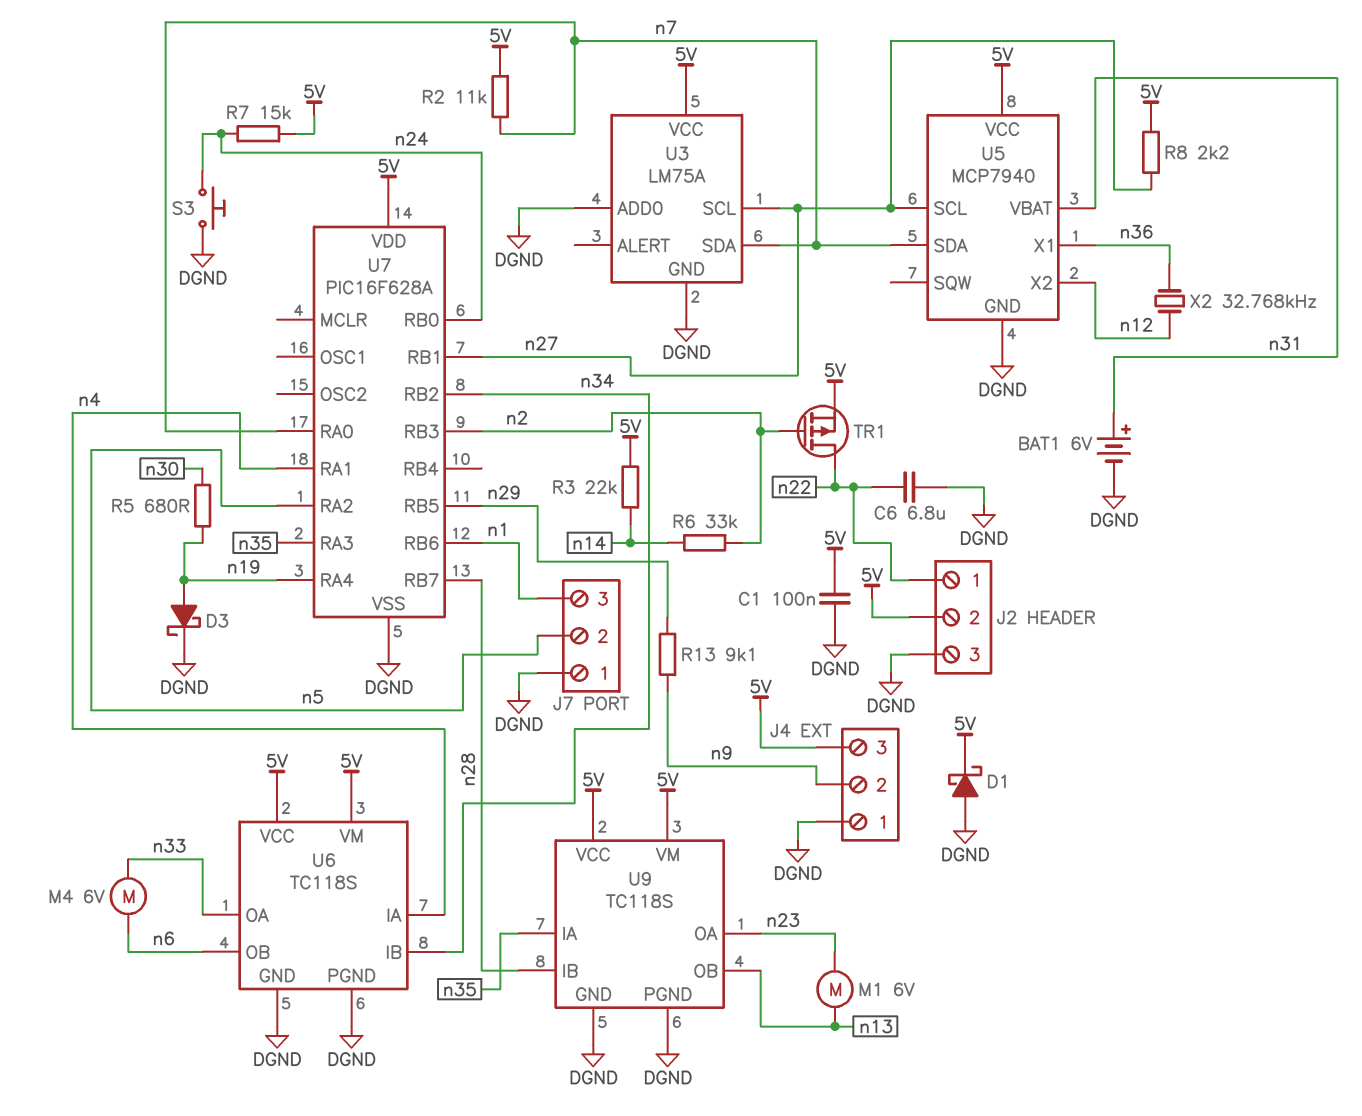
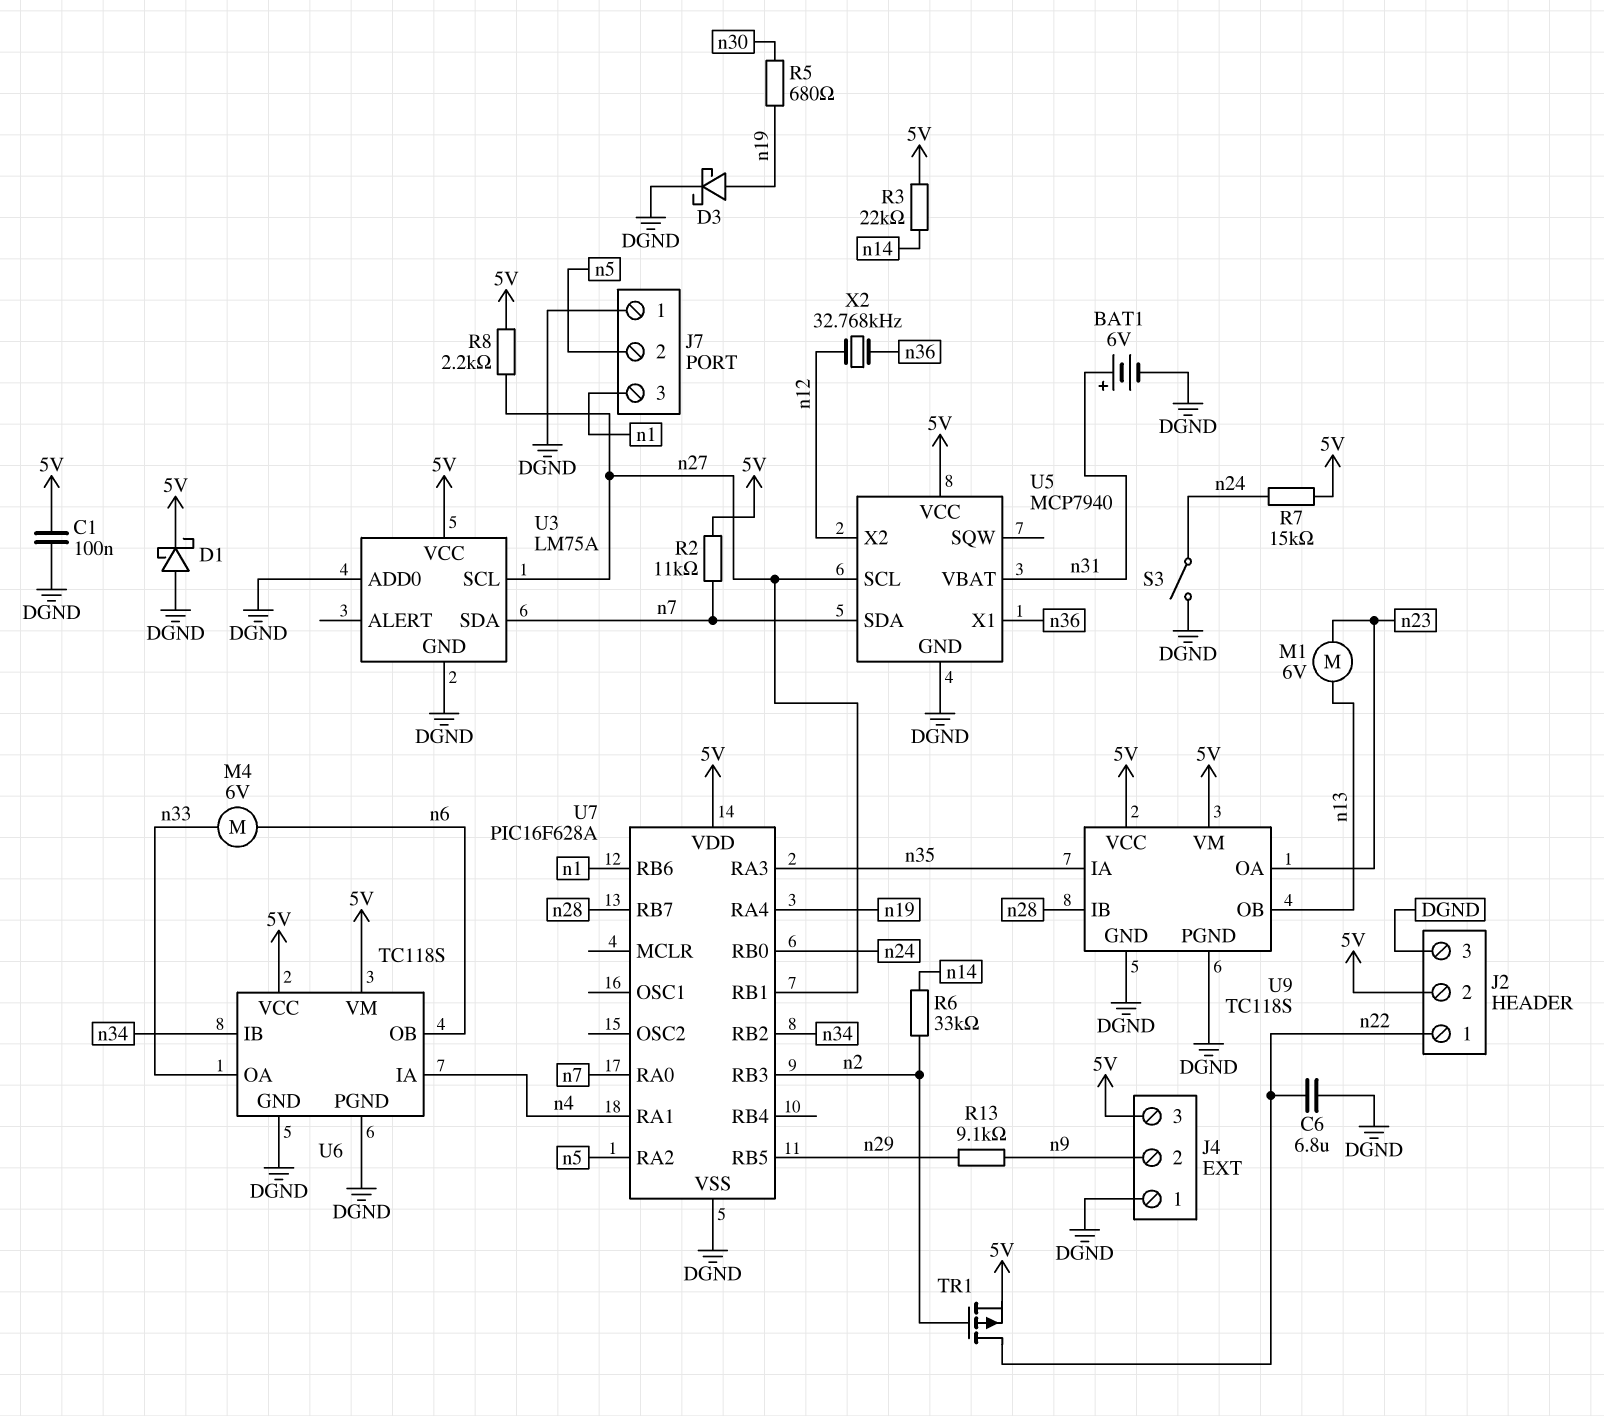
S3: button (DGND, n24) -> switch (DGND, n24)

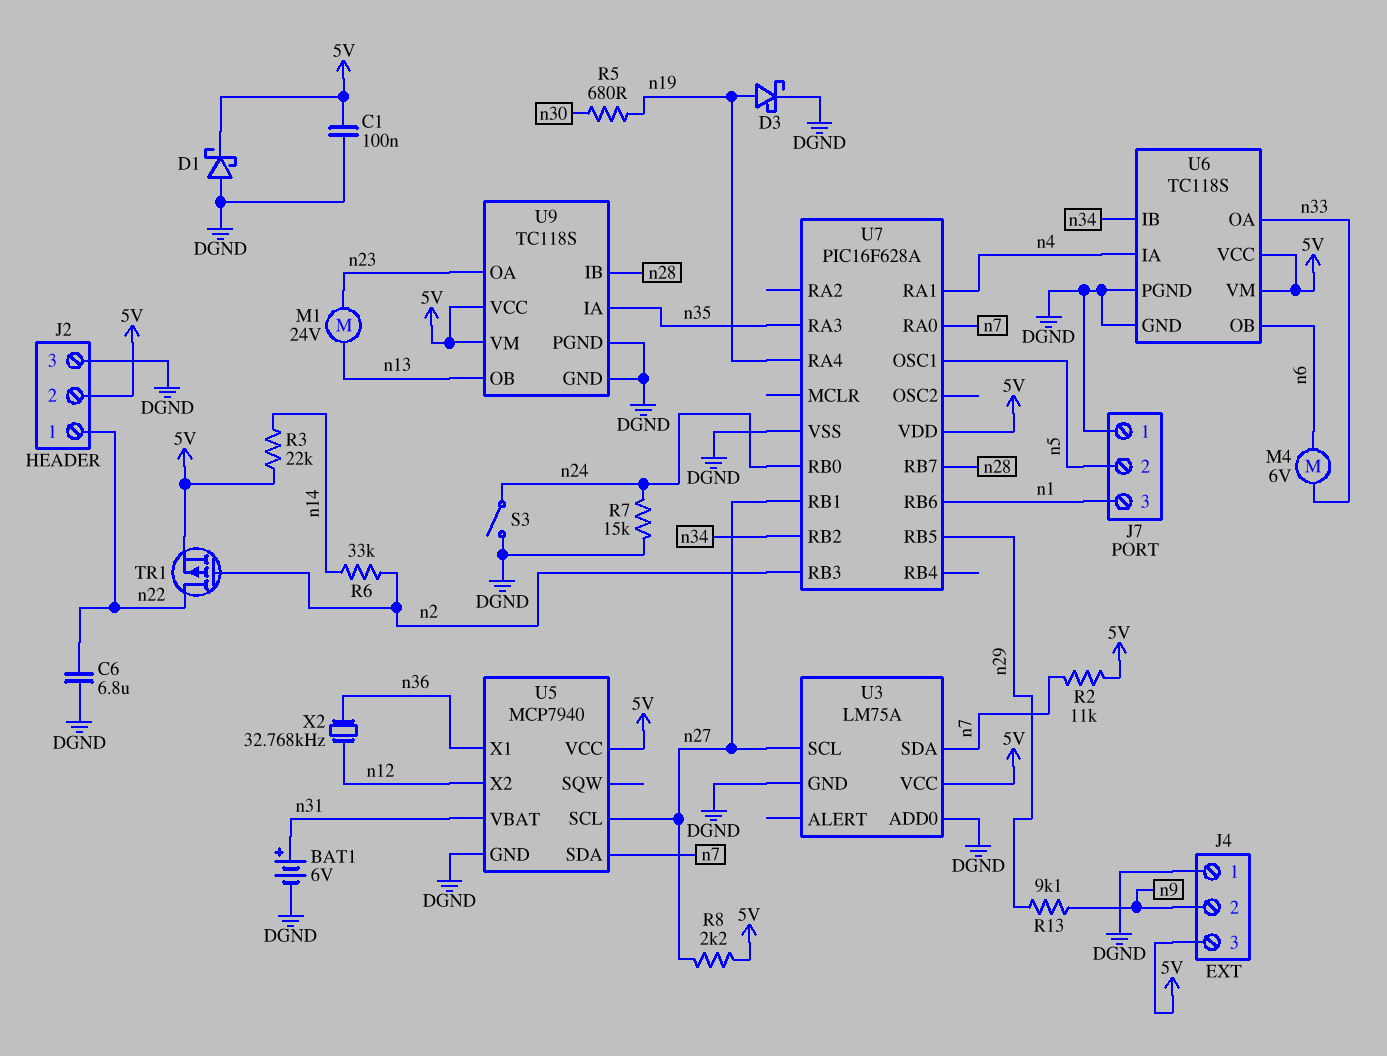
M1: motor 6V (n13, n23) -> motor 24V (n13, n23)
R7: 15k (5V, n24) -> 15k (DGND, n24)
U7 pin OSC1: none -> n5
U7 pin RA2: n5 -> none

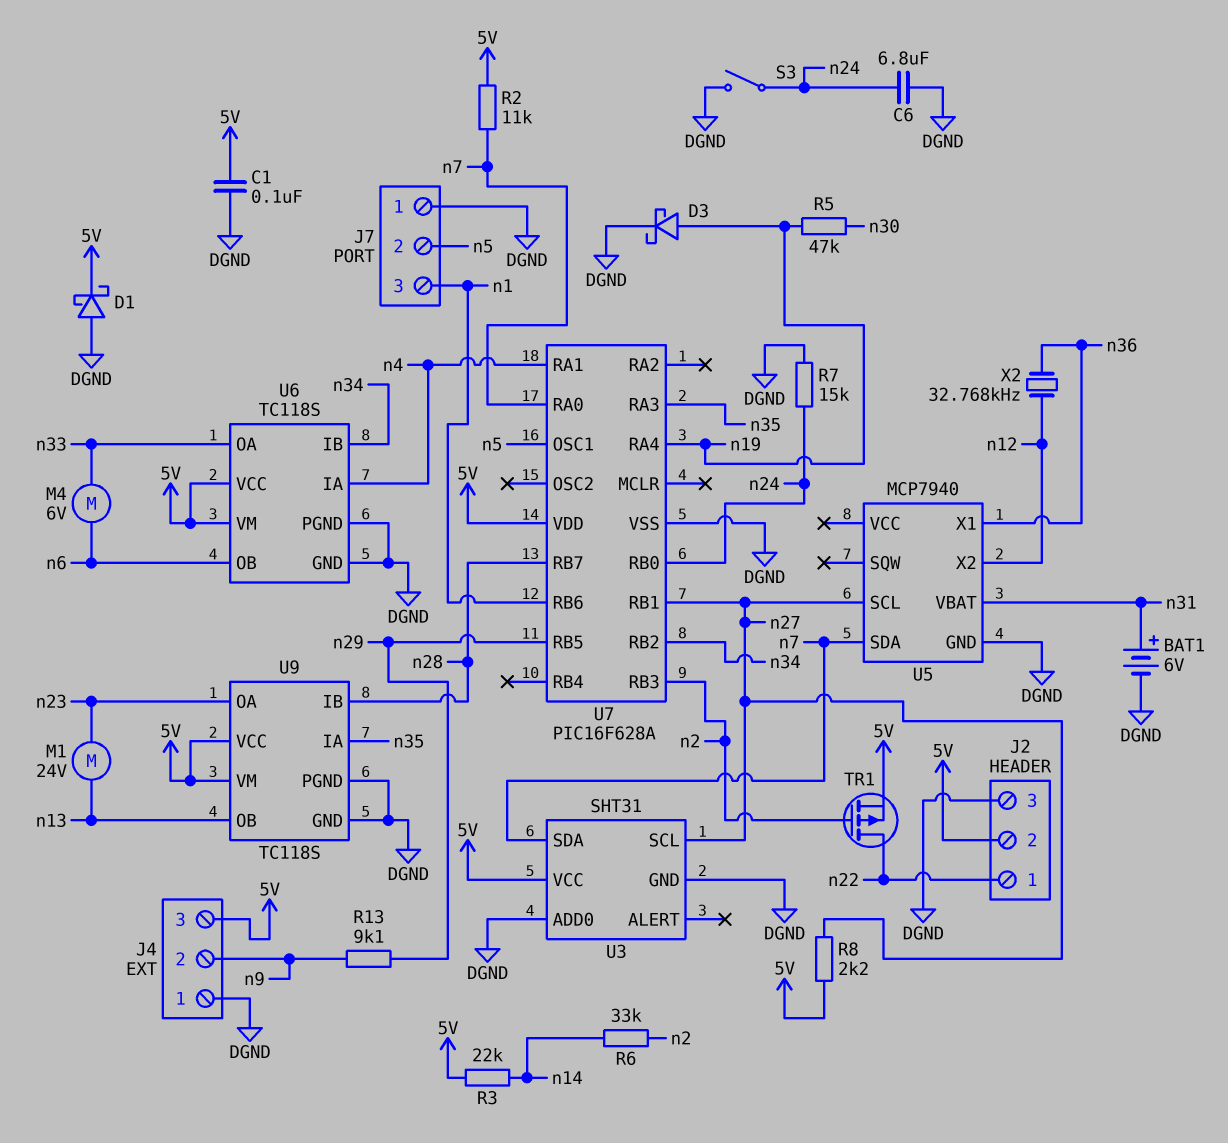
C6: 6.8uF (DGND, n22) -> 6.8uF (DGND, n24)
R5: 680 (n19, n30) -> 47k (n19, n30)
U3: LM75A -> SHT31
U5 pin VCC: 5V -> none

